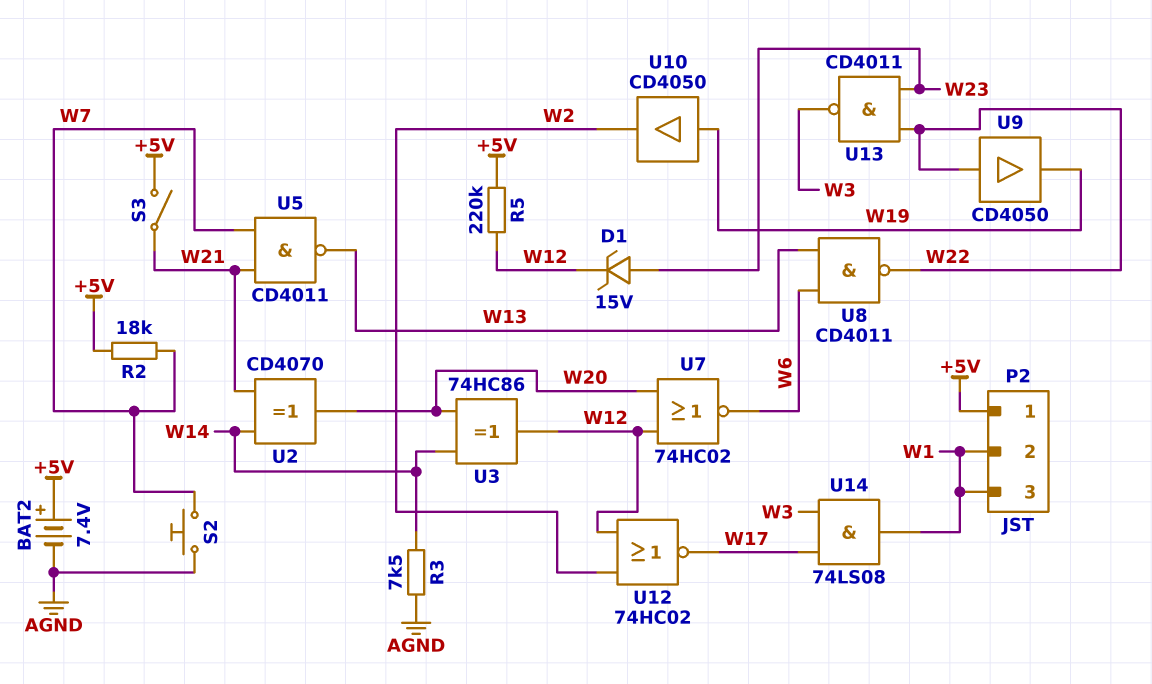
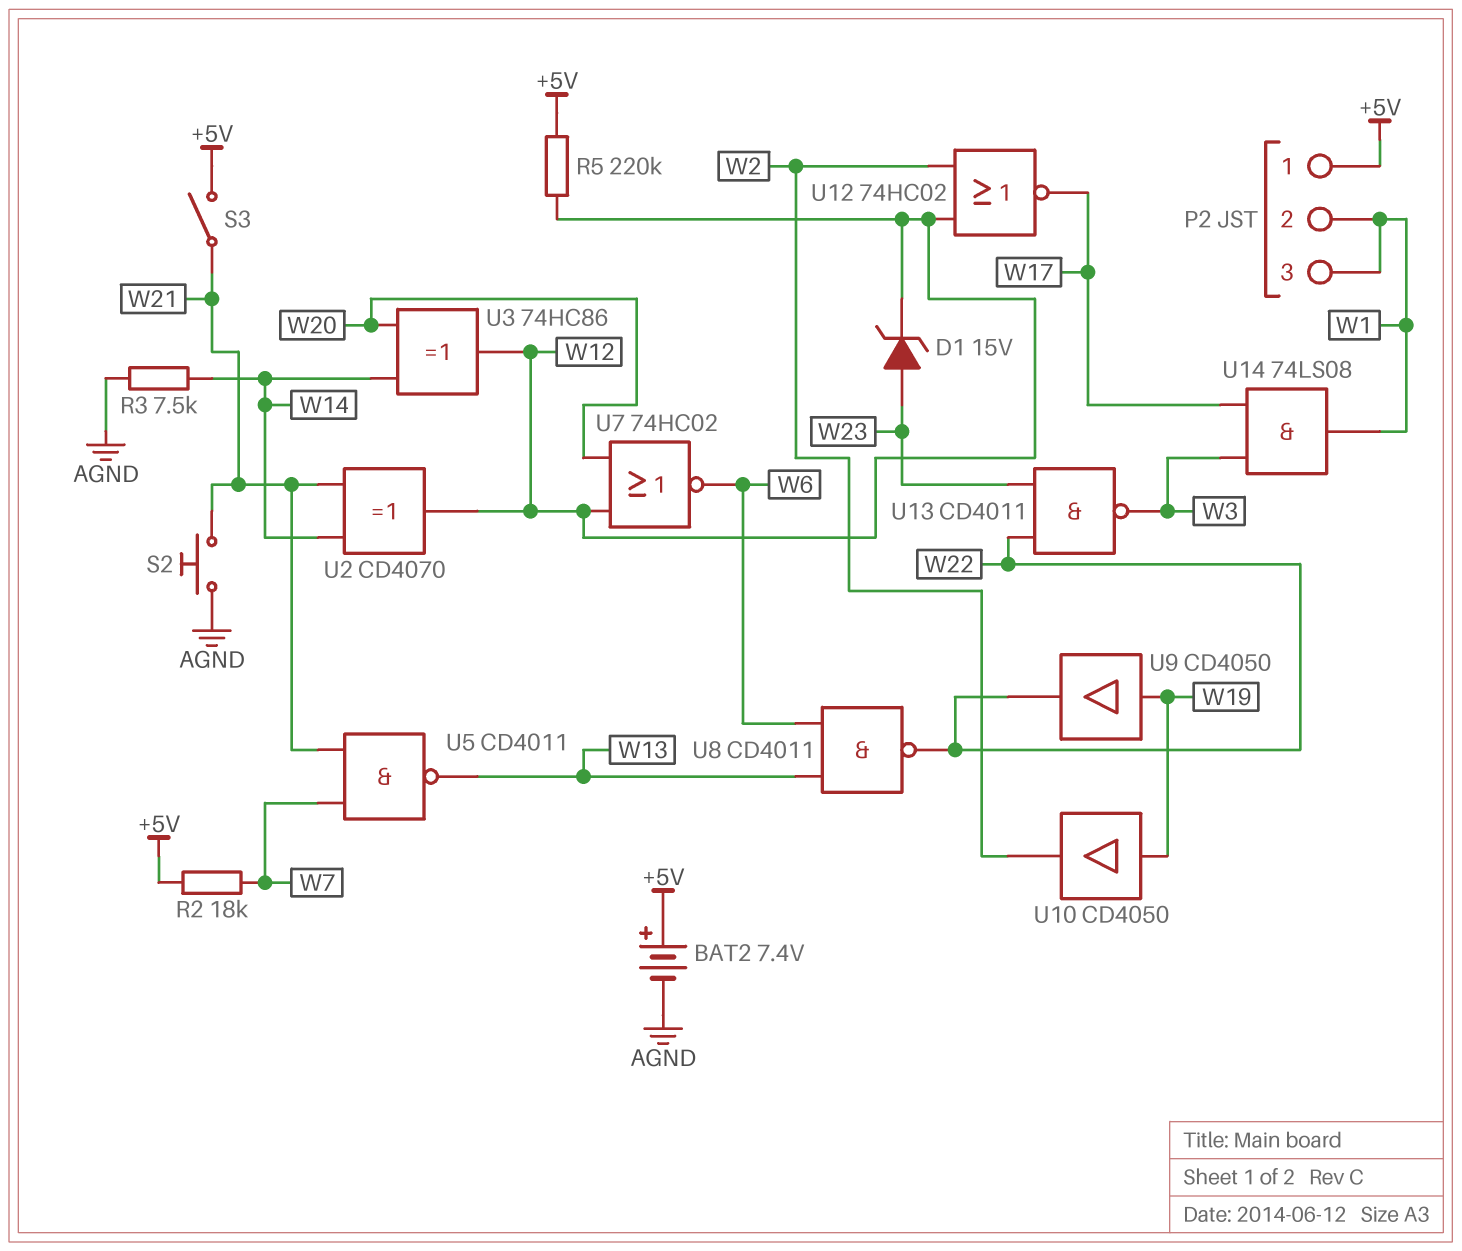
S2: button (AGND, W7) -> button (AGND, W21)
U2: XOR CD4070 (in W14, in W21, out W20) -> XOR CD4070 (in W14, in W21, out W12)
U9: buffer CD4050 (in W22, out W19) -> buffer CD4050 (in W19, out W22)

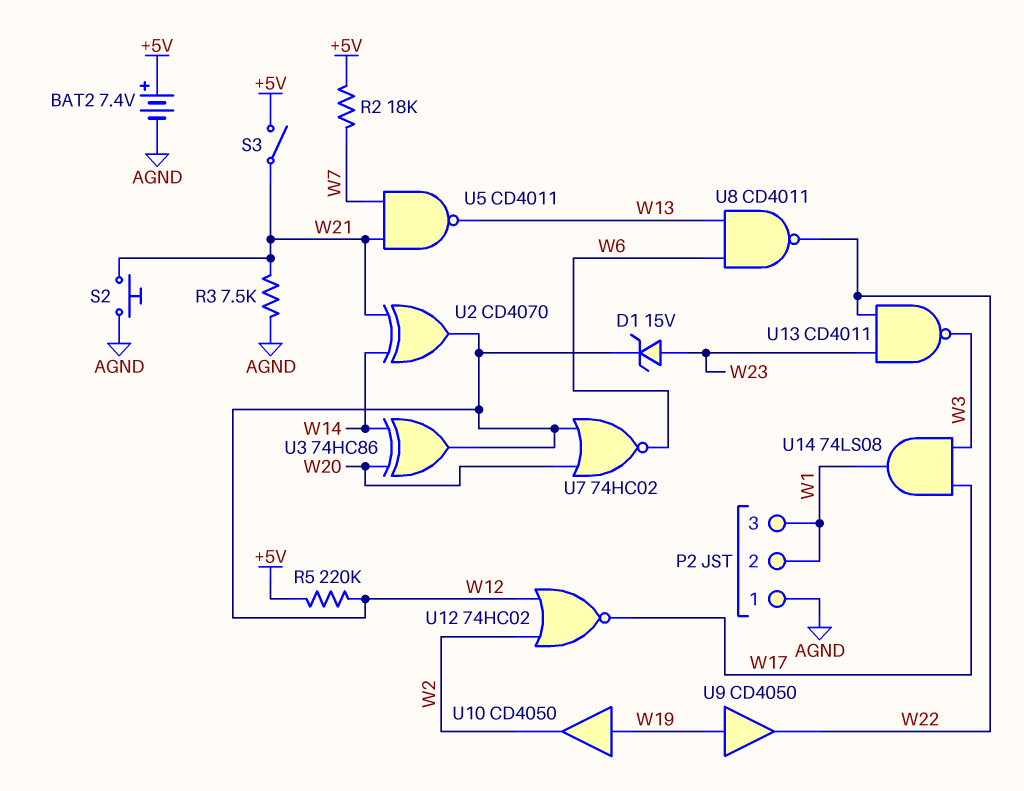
P2 pin 1: +5V -> AGND
R3: 7.5k (AGND, W14) -> 7.5k (AGND, W21)

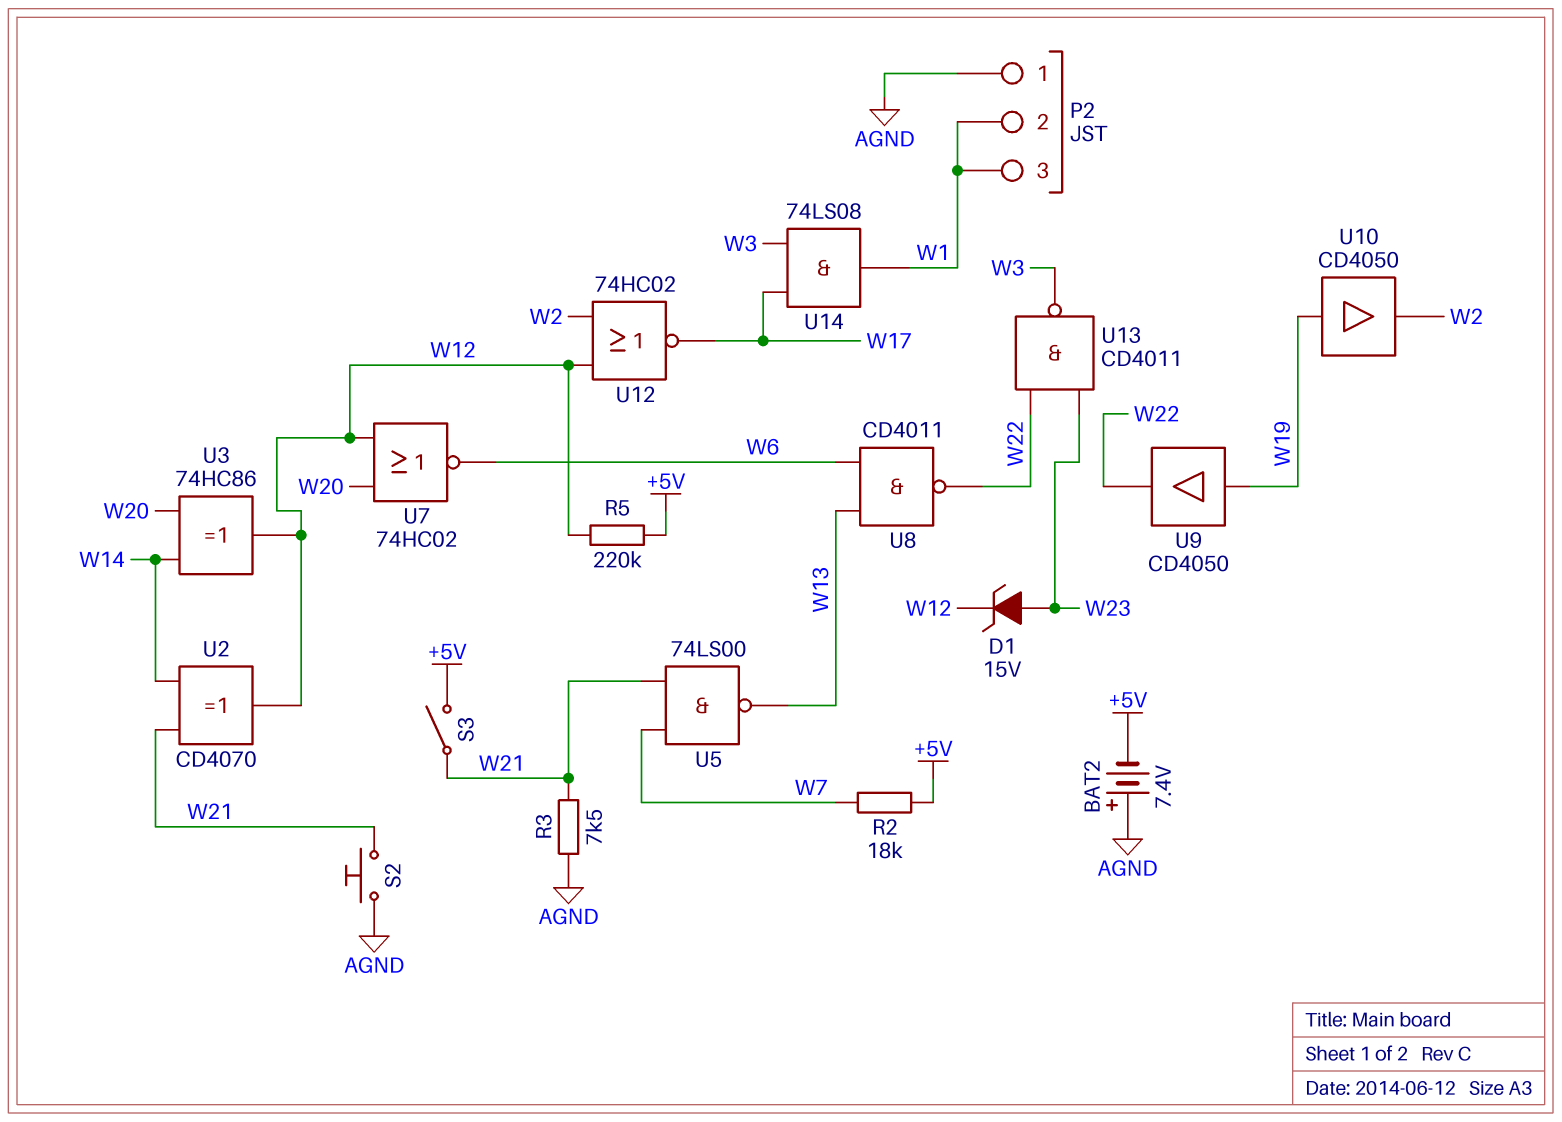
BAT2: 7.4V (plus +5V, minus AGND) -> 7.4V (plus AGND, minus +5V)
U5: NAND CD4011 (in W7, in W21, out W13) -> NAND 74LS00 (in W7, in W21, out W13)

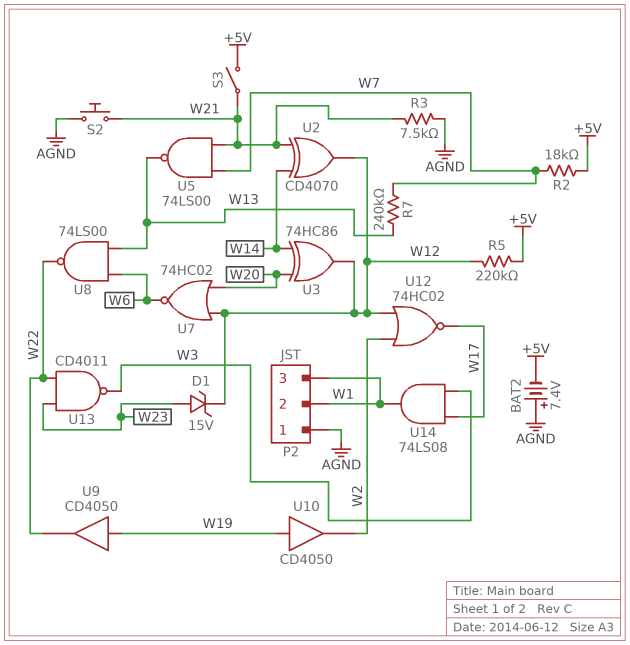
R7: none -> 240k (W7, W13)
U8: NAND CD4011 (in W6, in W13, out W22) -> NAND 74LS00 (in W6, in W13, out W22)

